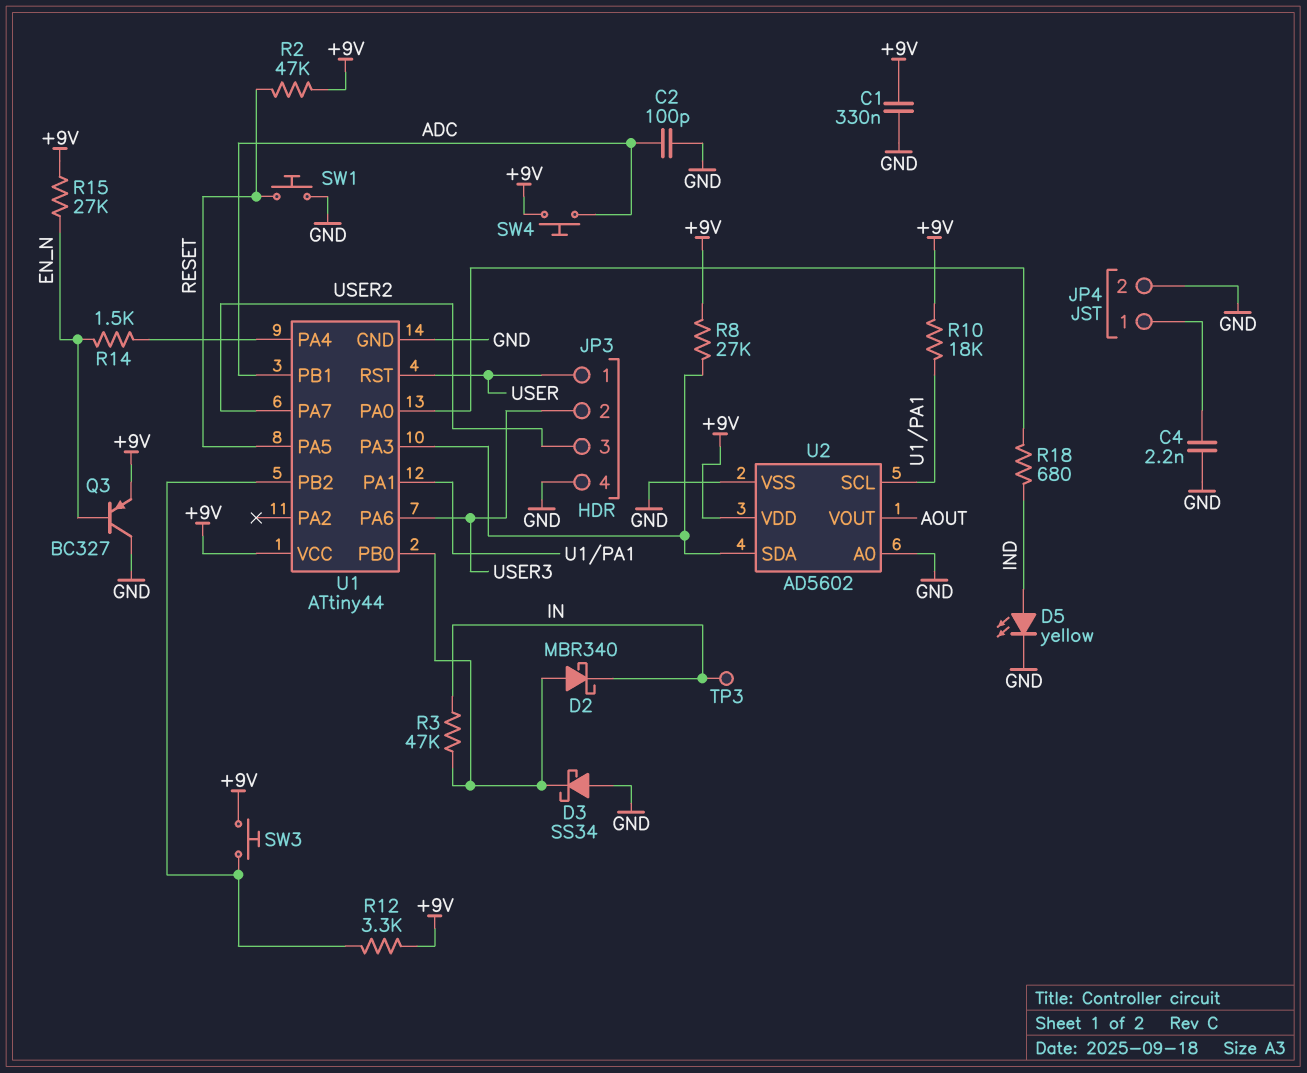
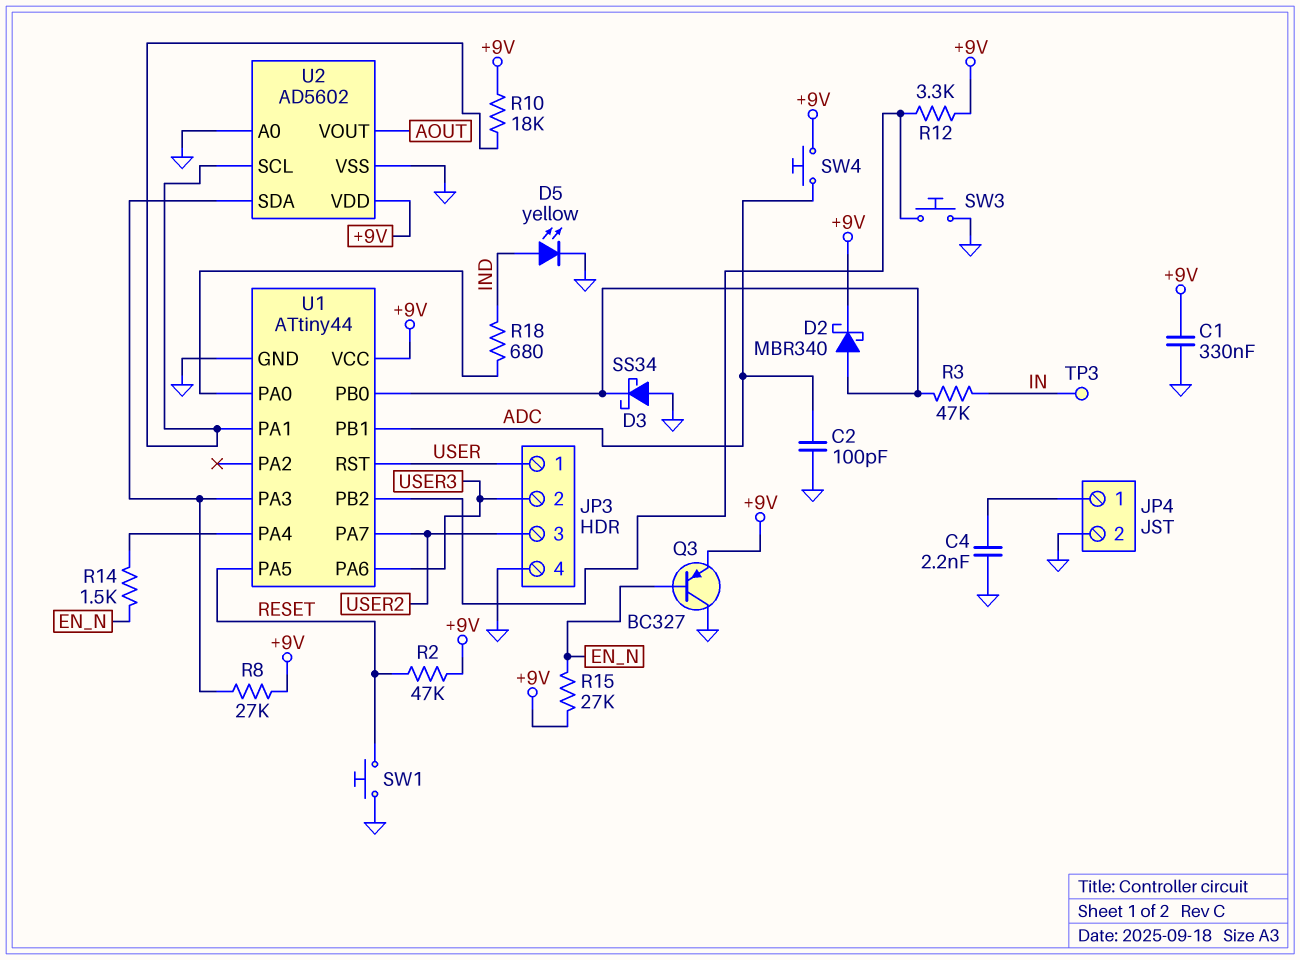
D2: schottky MBR340 (A U1/PB0, K IN) -> schottky MBR340 (A U1/PB0, K +9V)
SW3: button (+9V, U1/PB2) -> button (GND, U1/PB2)

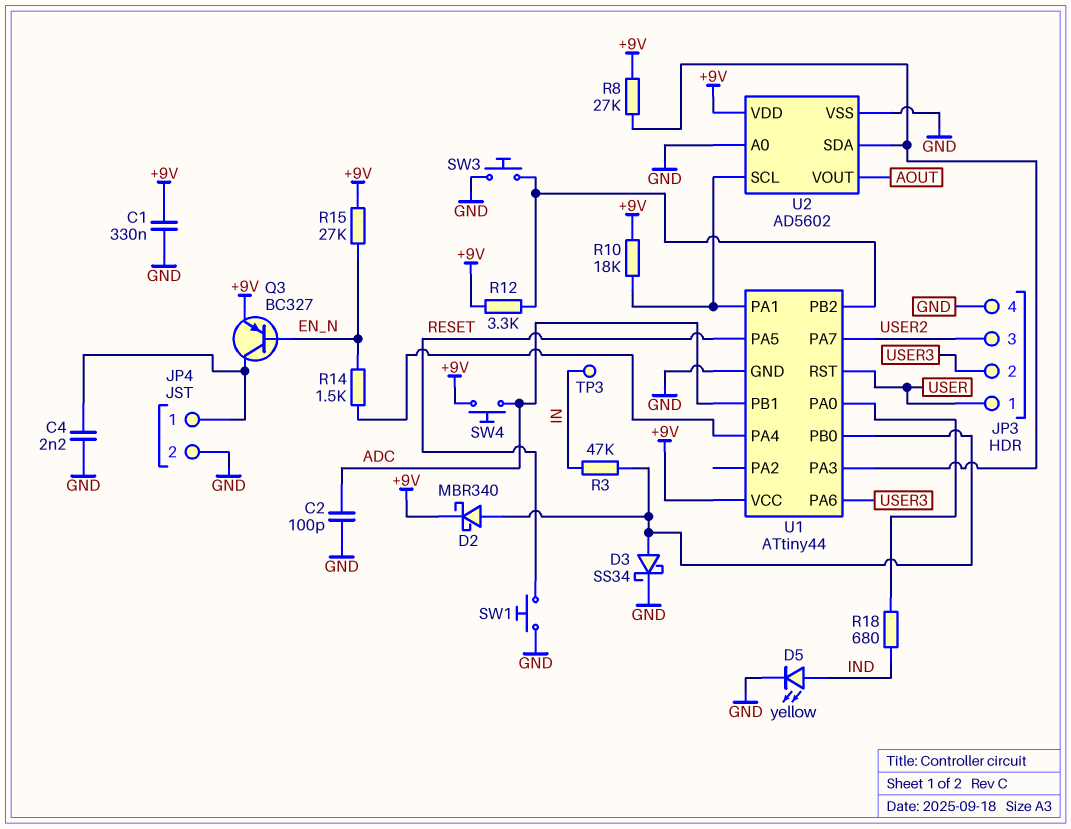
D3: schottky SS34 (A GND, K U1/PB0) -> schottky SS34 (A U1/PB0, K GND)
Q3: PNP BC327 (B EN_N, C GND, E +9V) -> PNP BC327 (B EN_N, C JP4/1, E +9V)
R2: 47k (+9V, RESET) -> none

